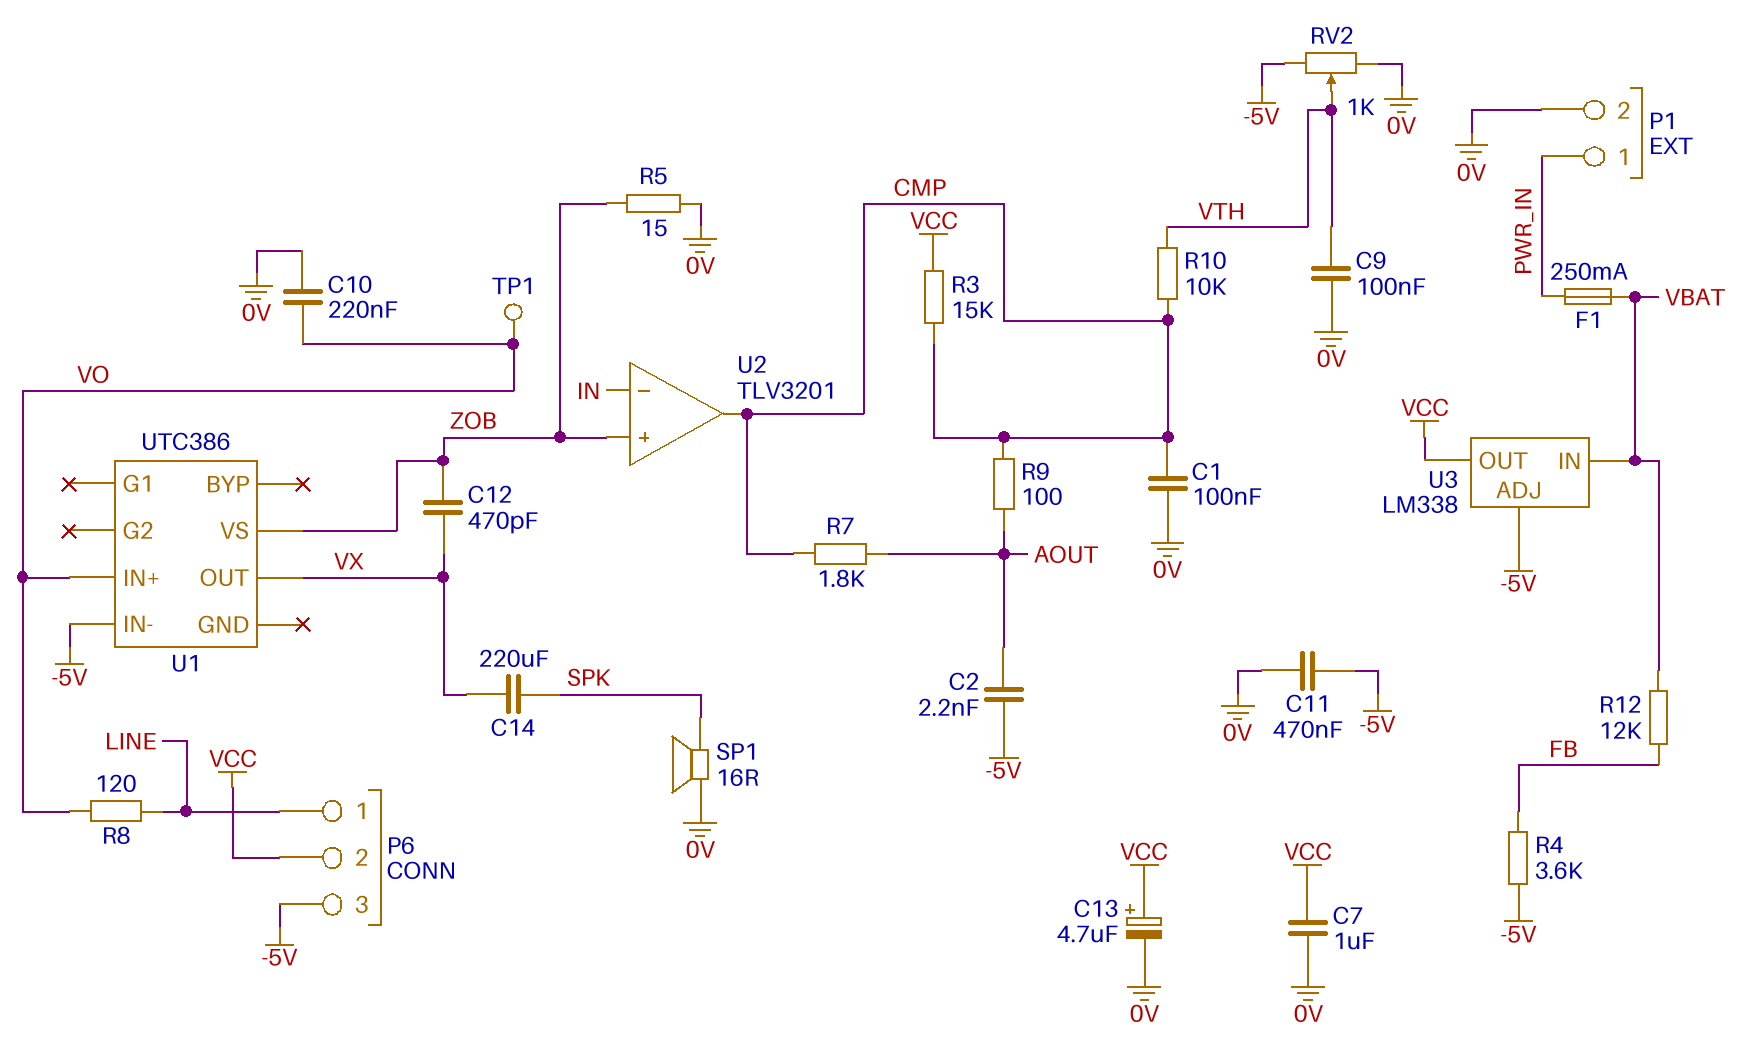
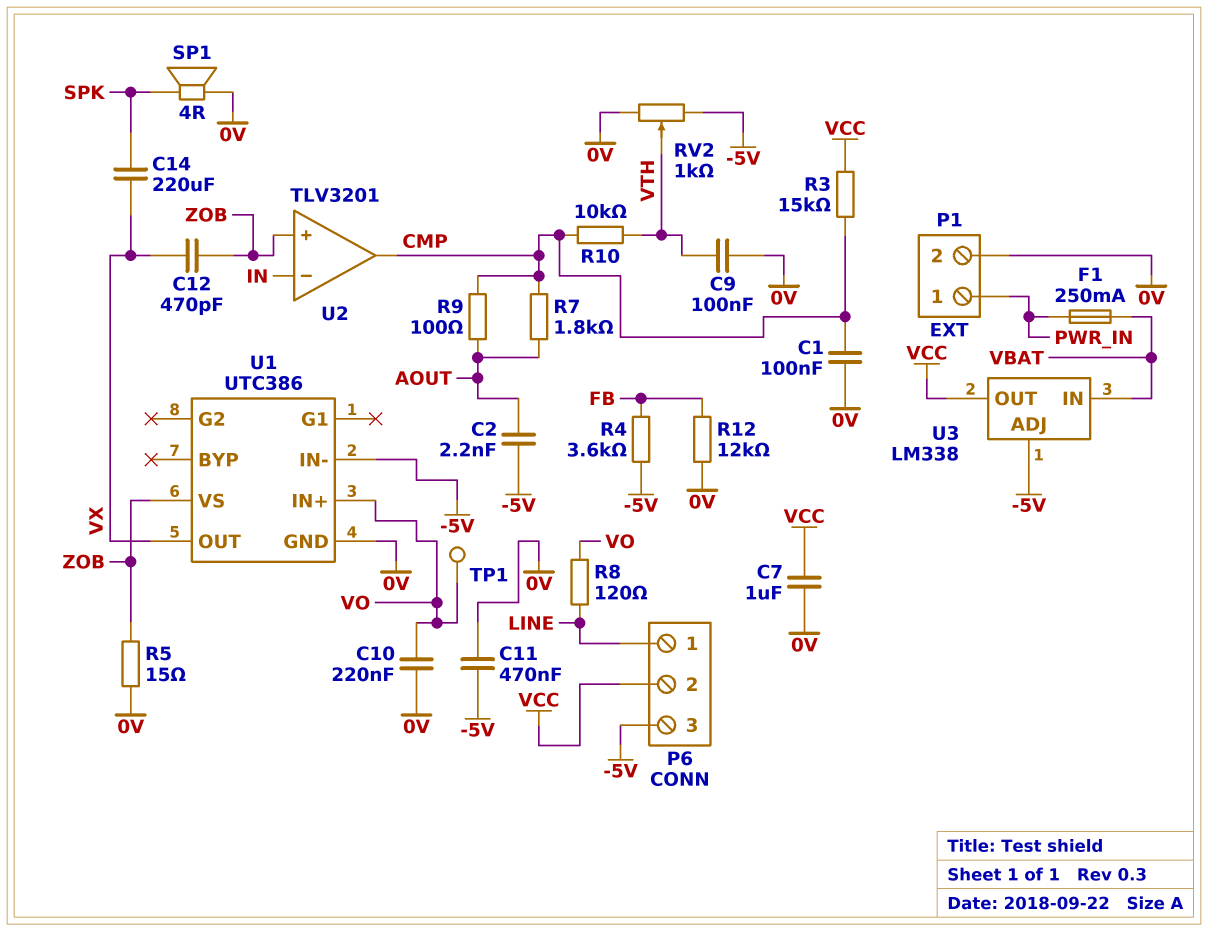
C13: 4.7uF (plus VCC, minus 0V) -> none
R12: 12k (FB, VBAT) -> 12k (0V, FB)
SP1: speaker 16R (0V, SPK) -> speaker 4R (0V, SPK)
U1 pin GND: none -> 0V

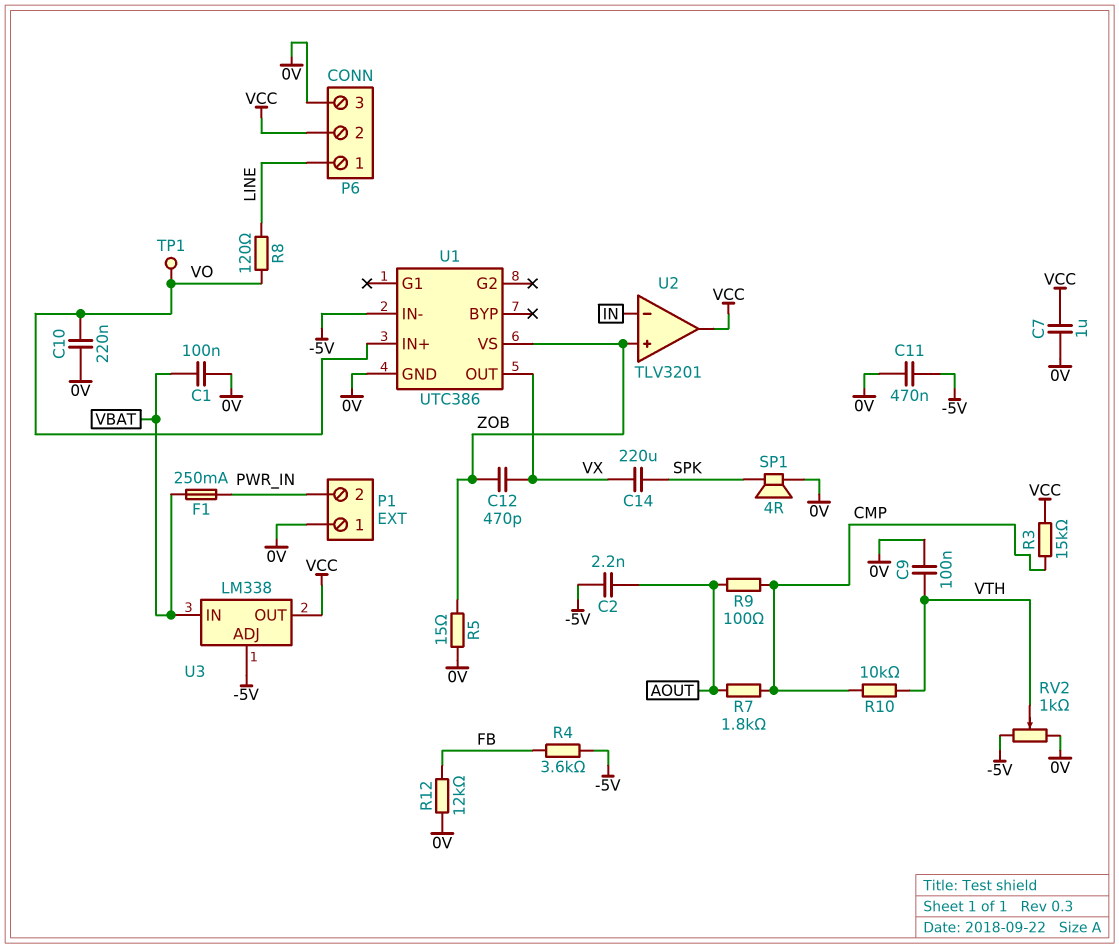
C1: 100nF (0V, CMP) -> 100nF (0V, VBAT)
P1 pin 1: PWR_IN -> 0V
P1 pin 2: 0V -> PWR_IN
P6 pin 3: -5V -> 0V
U2 pin out: CMP -> VCC

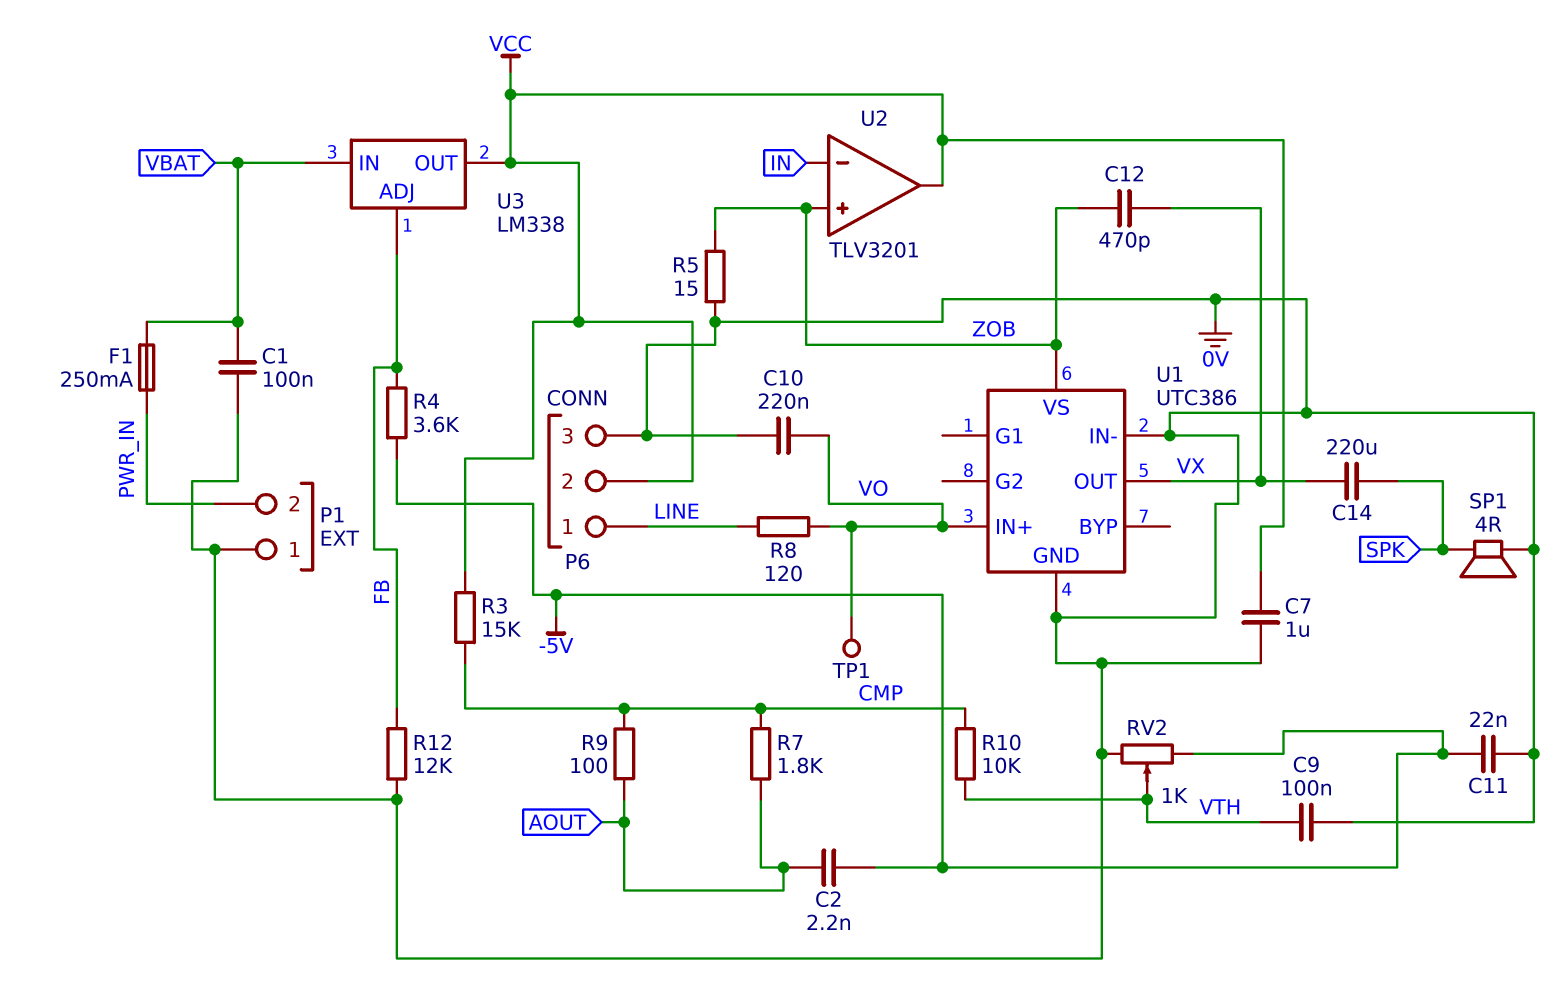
C11: 470nF (-5V, 0V) -> 22nF (-5V, 0V)
U1 pin IN-: -5V -> 0V
U3 pin ADJ: -5V -> FB

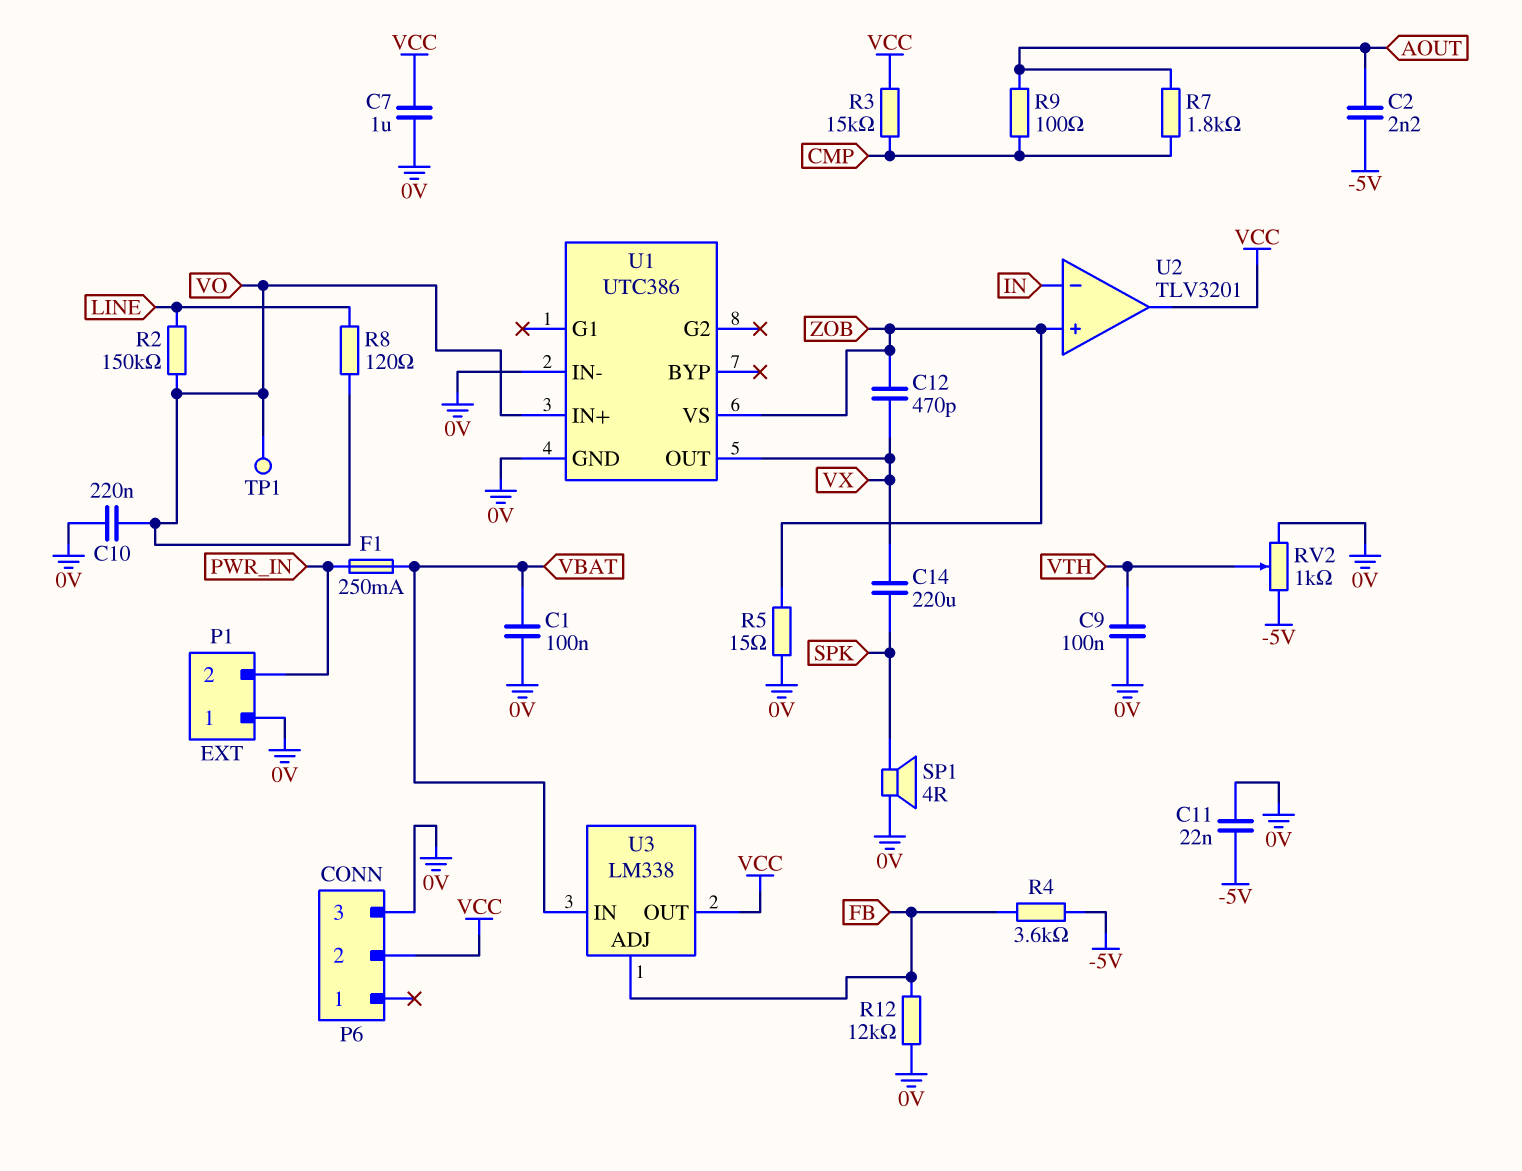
P6 pin 1: LINE -> none
R2: none -> 150k (LINE, VO)
R10: 10k (CMP, VTH) -> none

